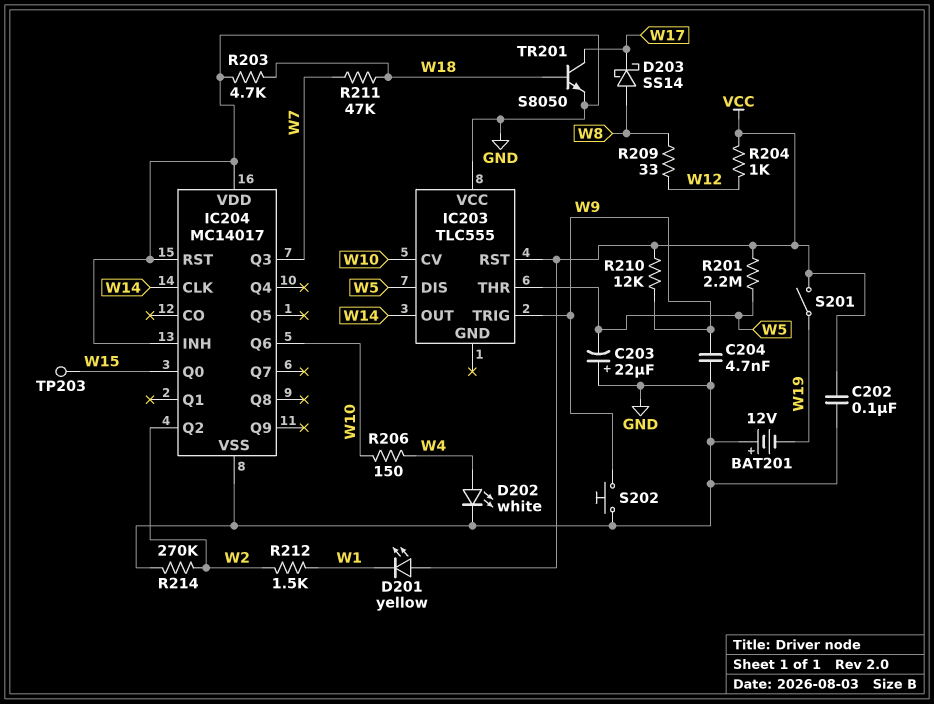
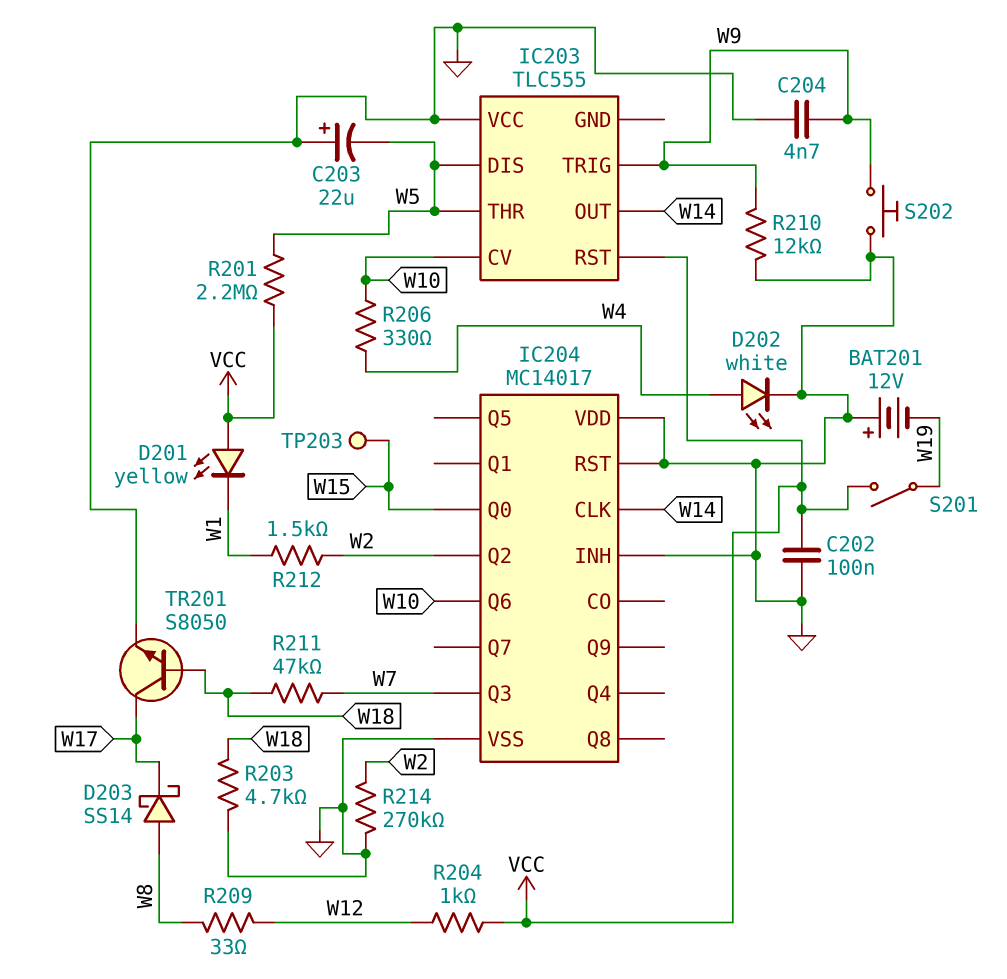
R206: 150 (W4, W10) -> 330 (W4, W10)
R210: 12k (VCC, W9) -> 12k (GND, W9)

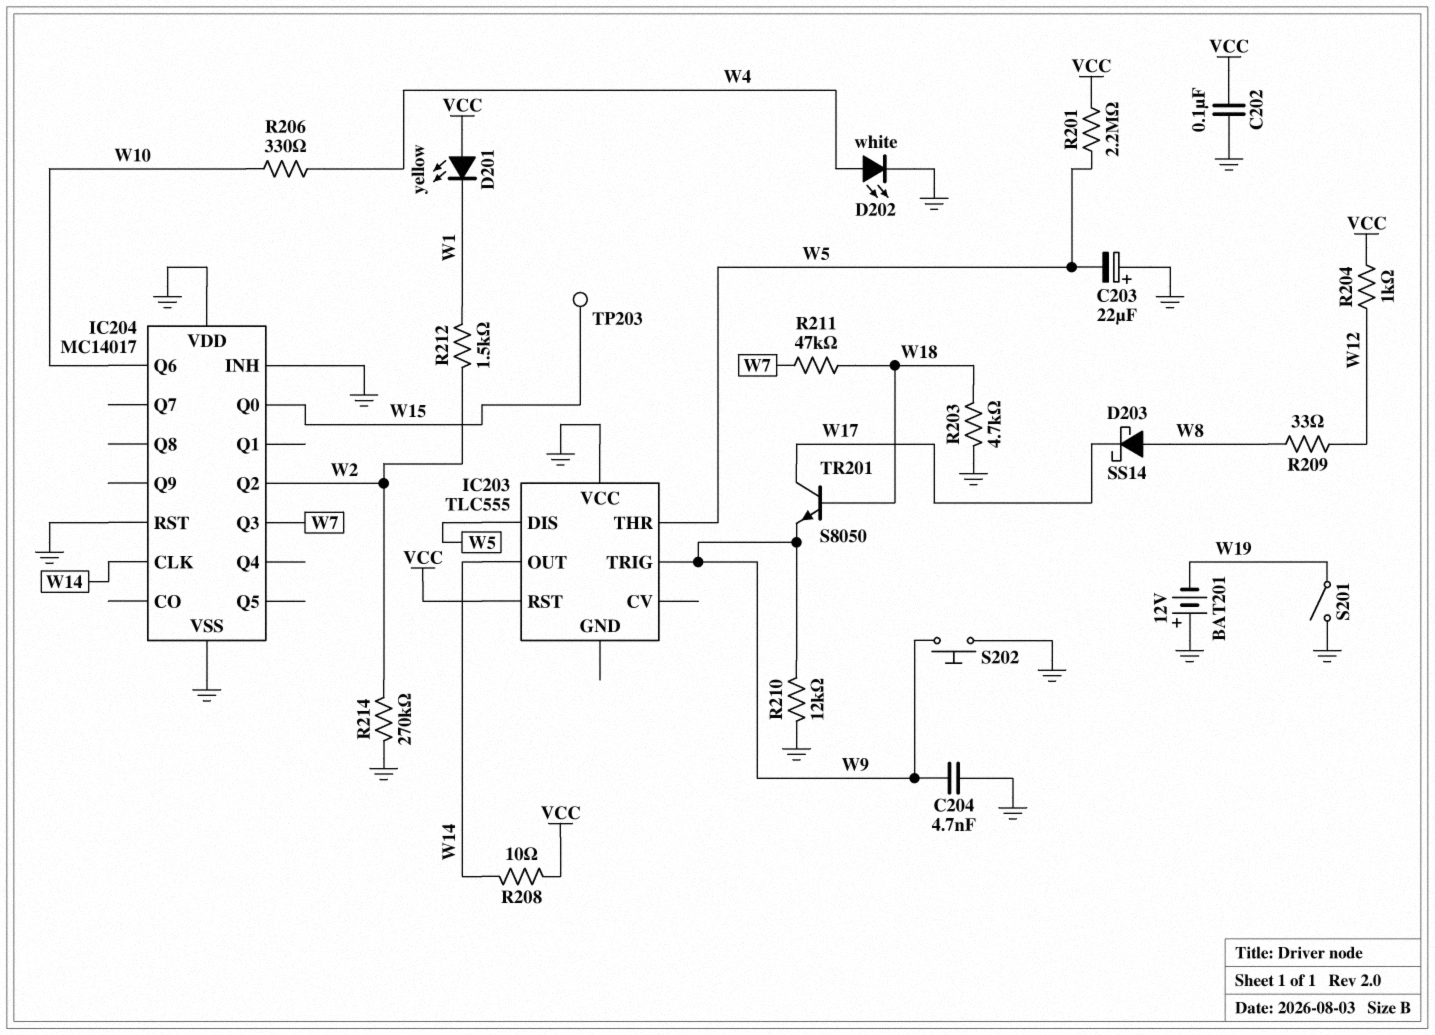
IC203 pin CV: W10 -> none
R208: none -> 10 (VCC, W14)
S201: switch (VCC, W19) -> switch (GND, W19)
TR201: NPN S8050 (B W18, C W17, E GND) -> NPN S8050 (B W18, C W17, E W9)

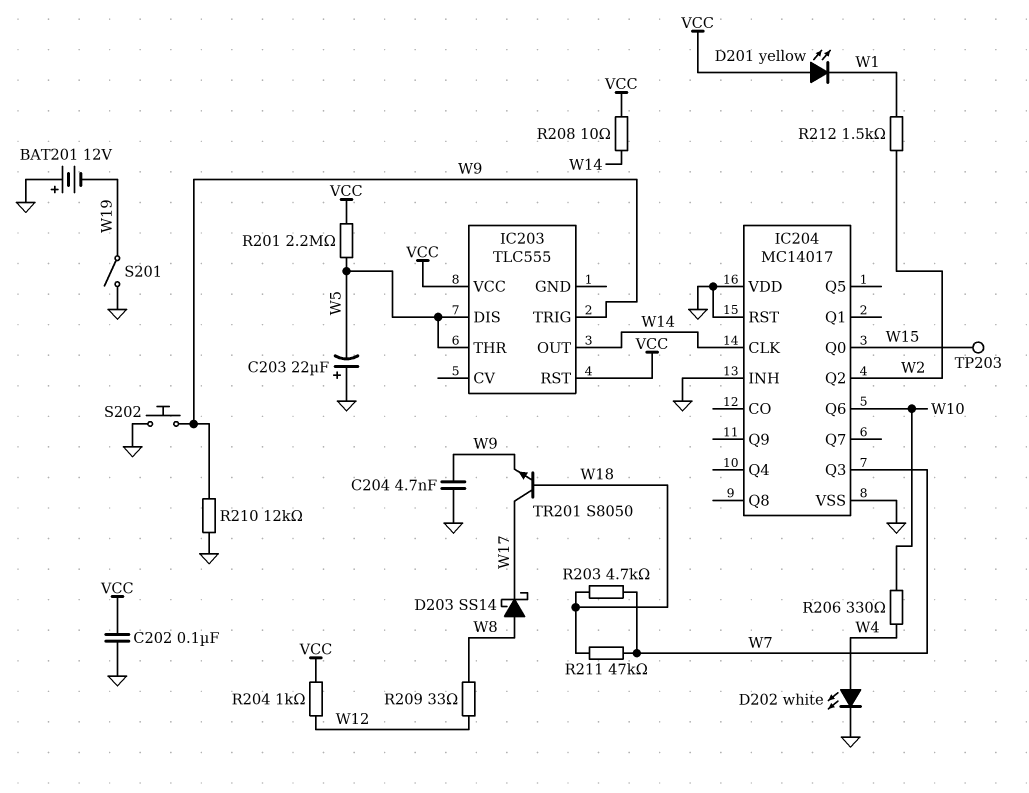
IC203 pin VCC: GND -> VCC
R203: 4.7k (GND, W18) -> 4.7k (W7, W18)
R214: 270k (GND, W2) -> none

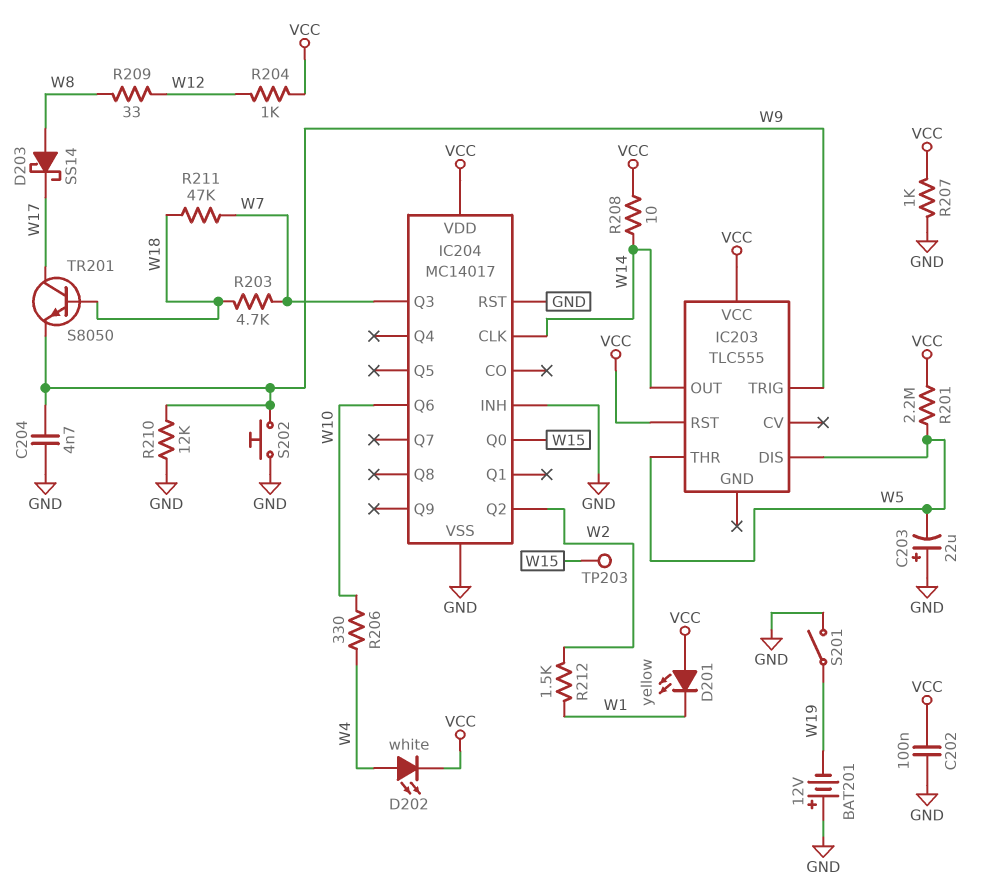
D202: LED white (A W4, K GND) -> LED white (A W4, K VCC)
IC204 pin VDD: GND -> VCC
R207: none -> 1k (GND, VCC)

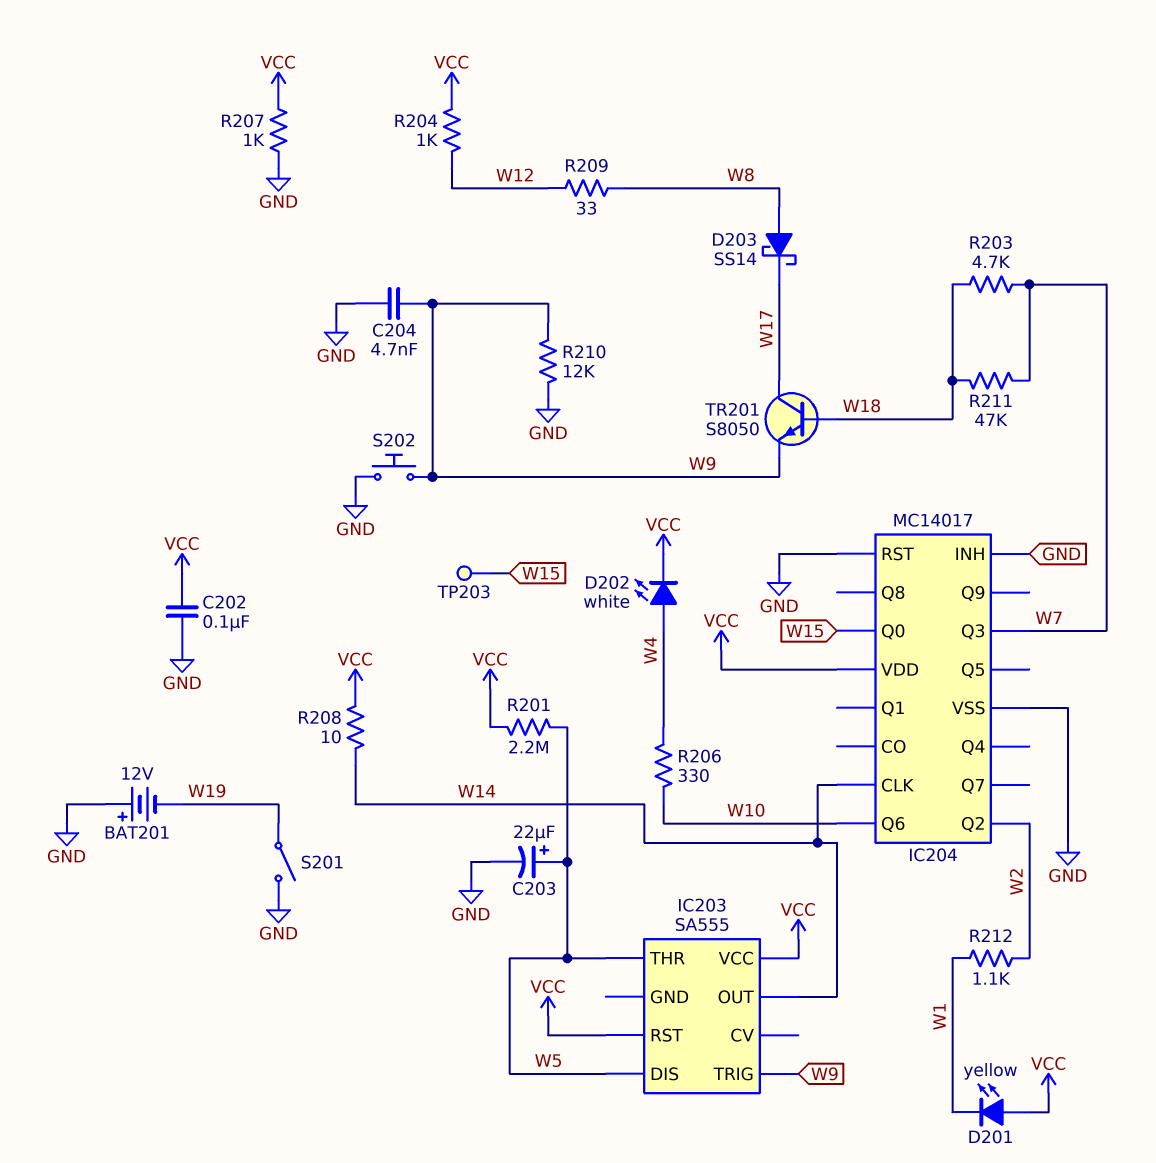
C203: 22uF (plus GND, minus W5) -> 22uF (plus W5, minus GND)
IC203: TLC555 -> SA555
R212: 1.5k (W1, W2) -> 1.1k (W1, W2)

